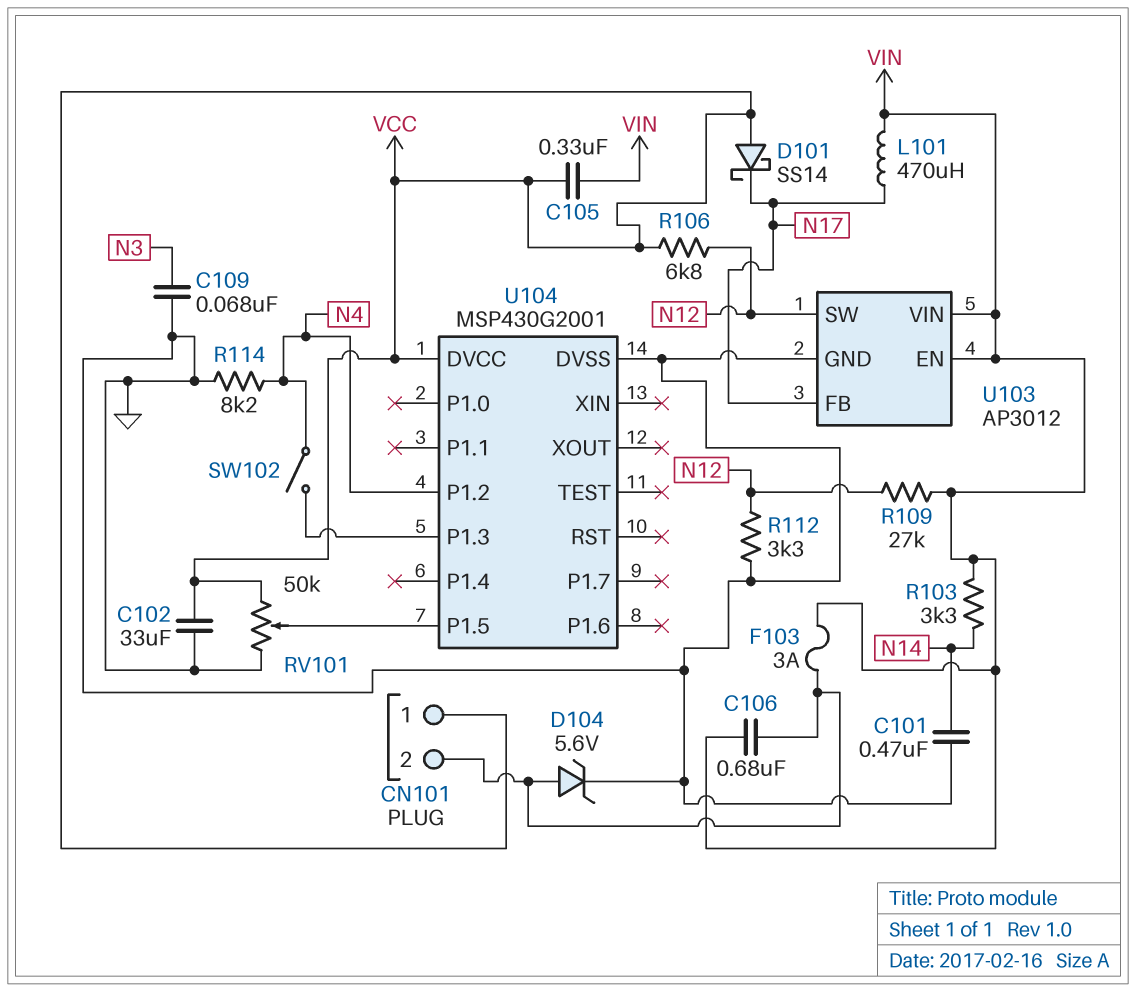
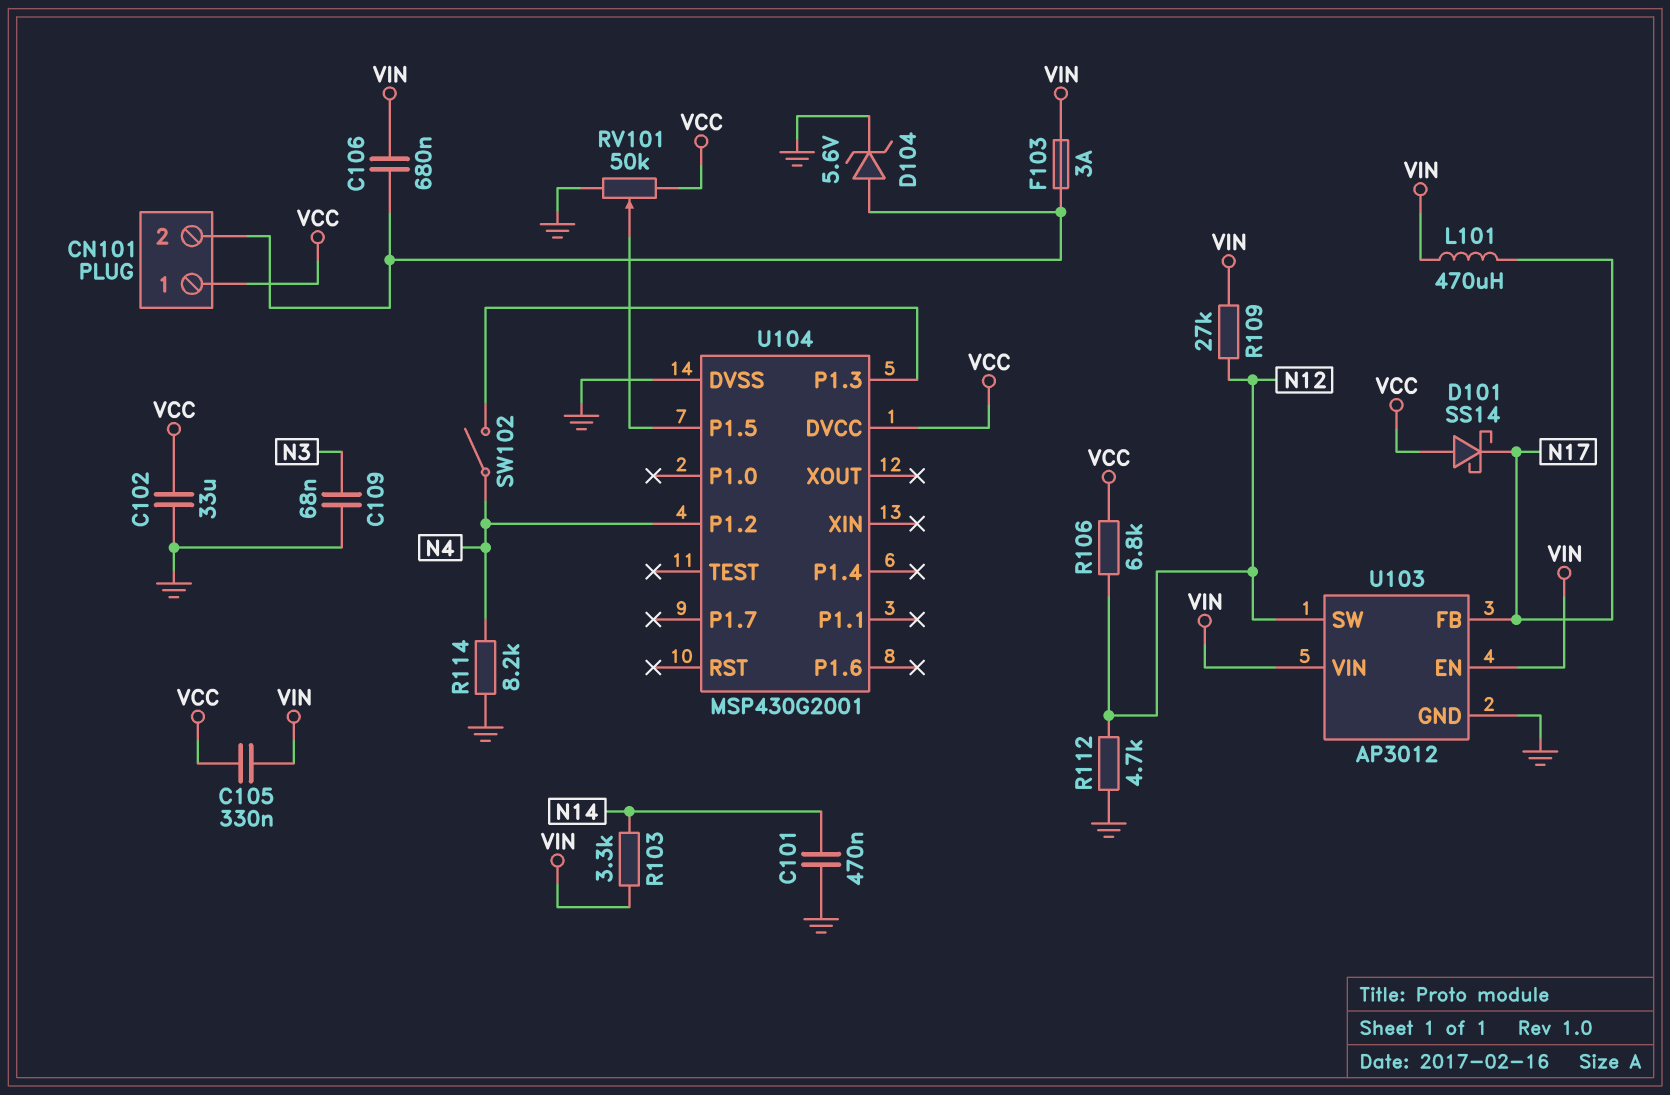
R112: 3.3k (GND, N12) -> 4.7k (GND, N12)

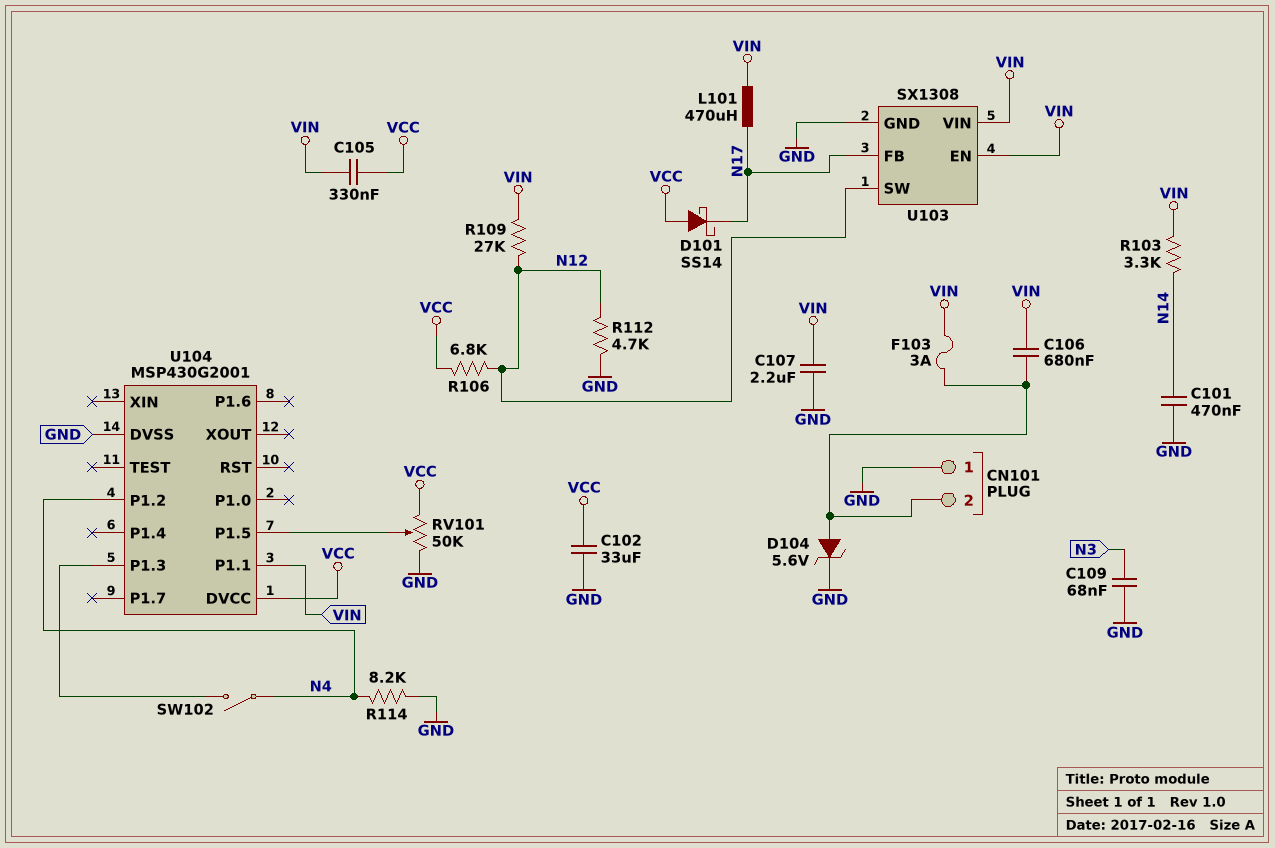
C107: none -> 2.2uF (GND, VIN)
CN101 pin 1: VCC -> GND
U103: AP3012 -> SX1308
U104 pin P1.1: none -> VIN

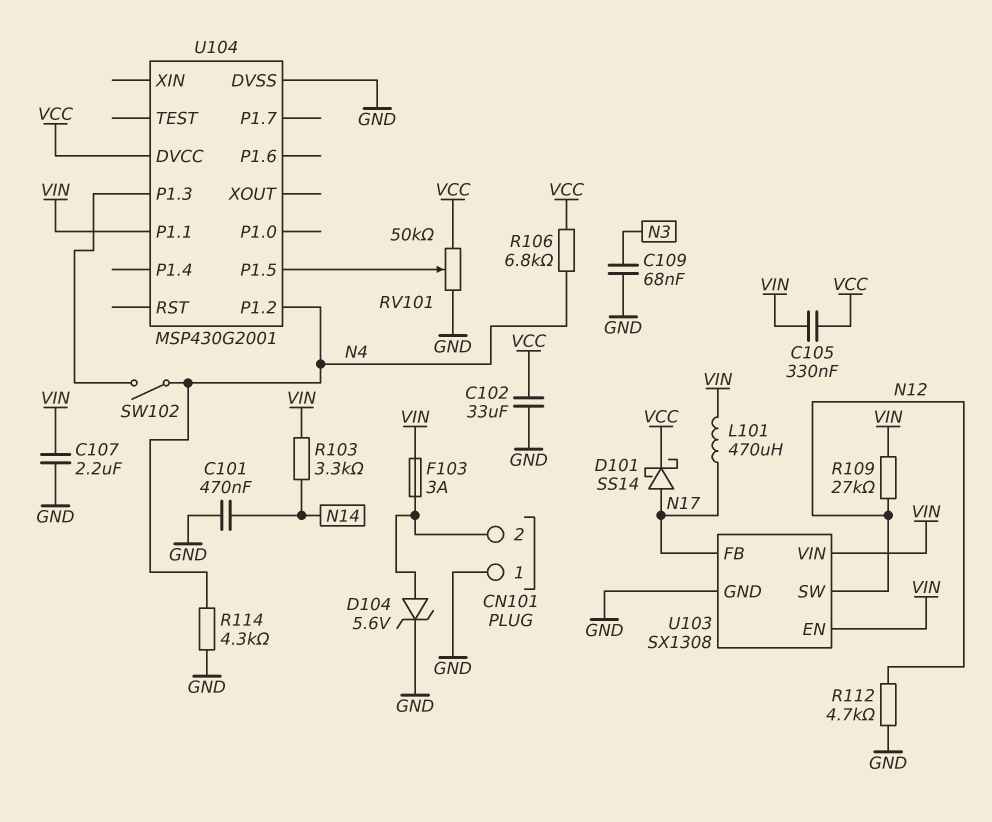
C106: 680nF (CN101/2, VIN) -> none
D101: schottky SS14 (A VCC, K N17) -> schottky SS14 (A N17, K VCC)
R106: 6.8k (N12, VCC) -> 6.8k (N4, VCC)
R114: 8.2k (GND, N4) -> 4.3k (GND, N4)

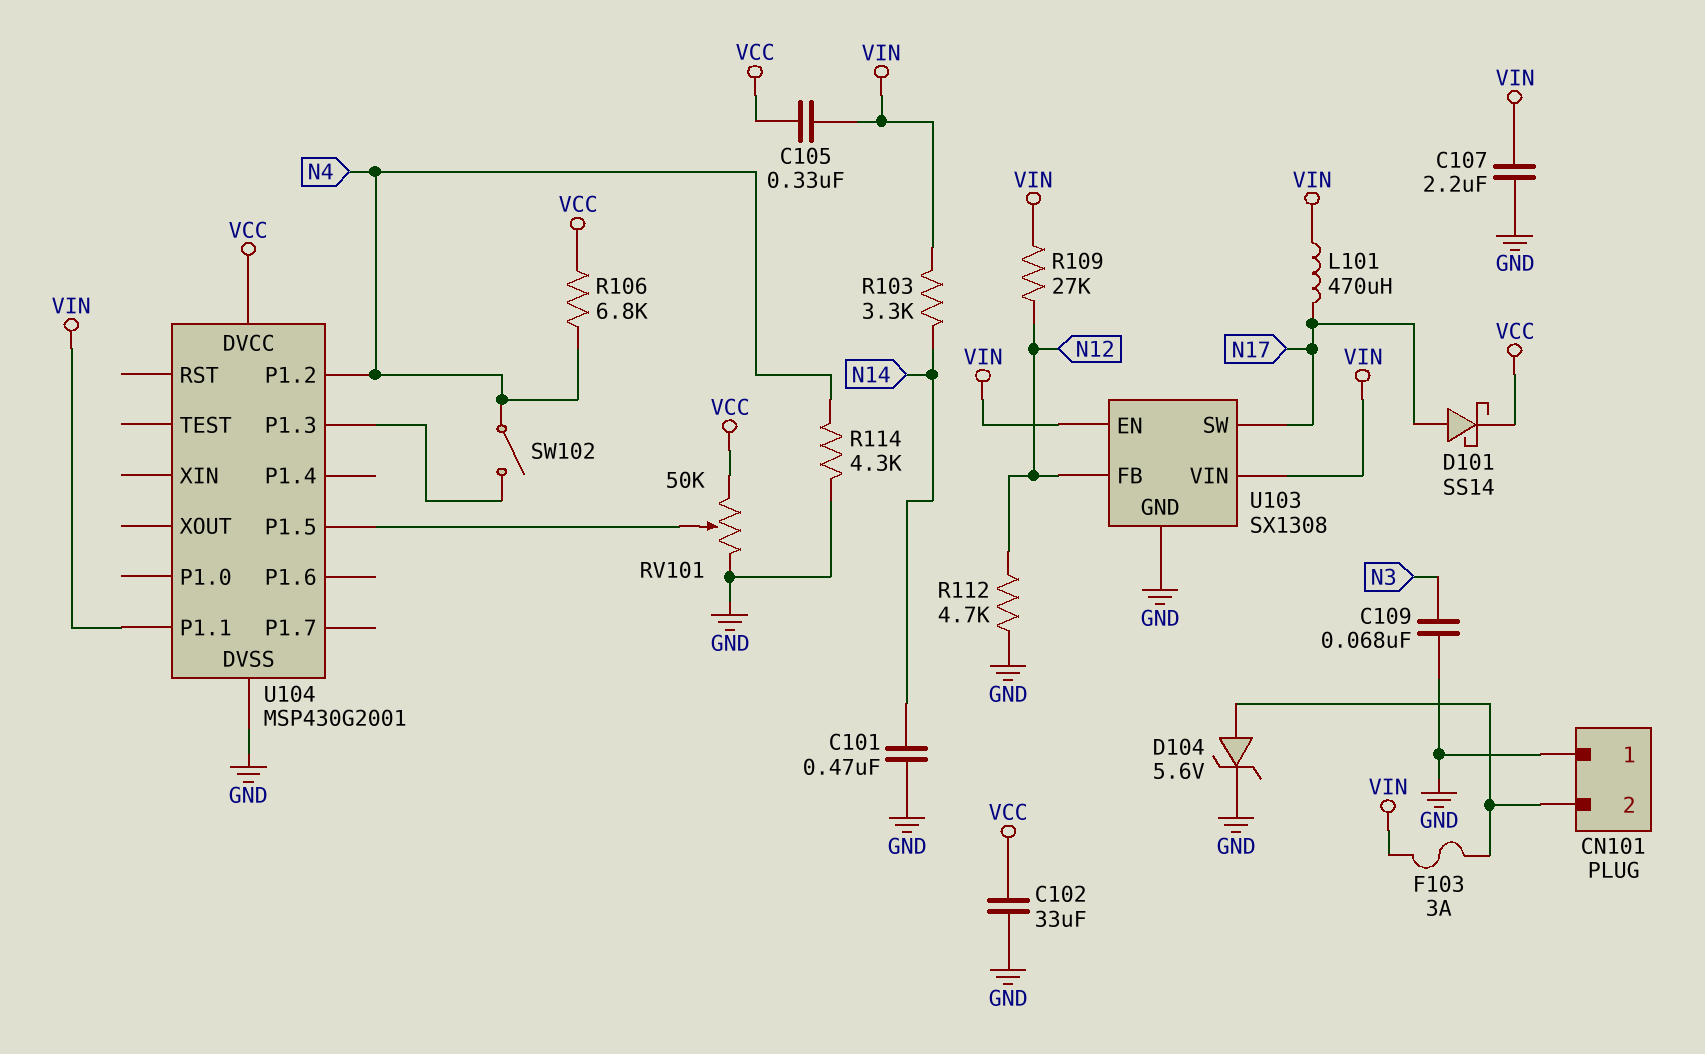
U103 pin FB: N17 -> N12
U103 pin SW: N12 -> N17

